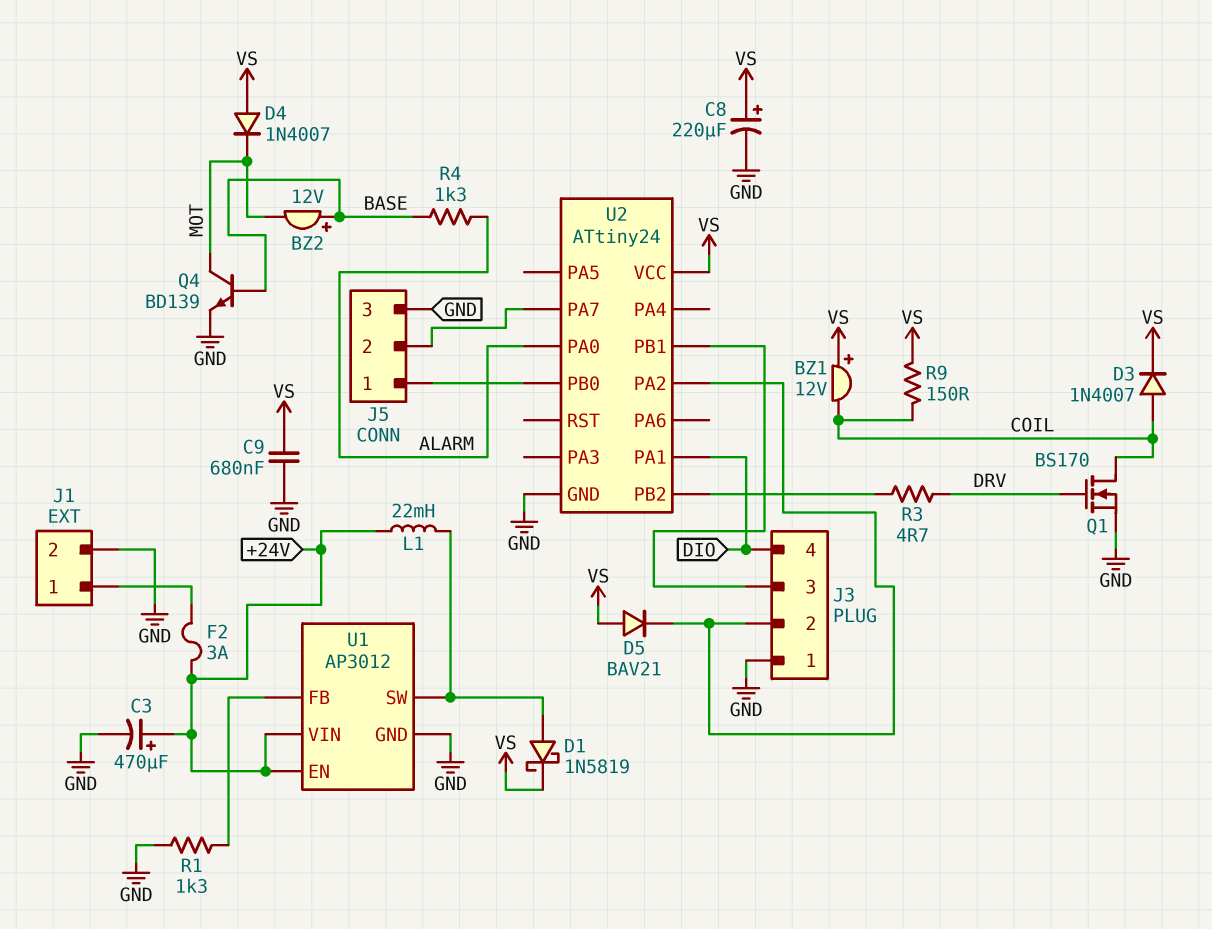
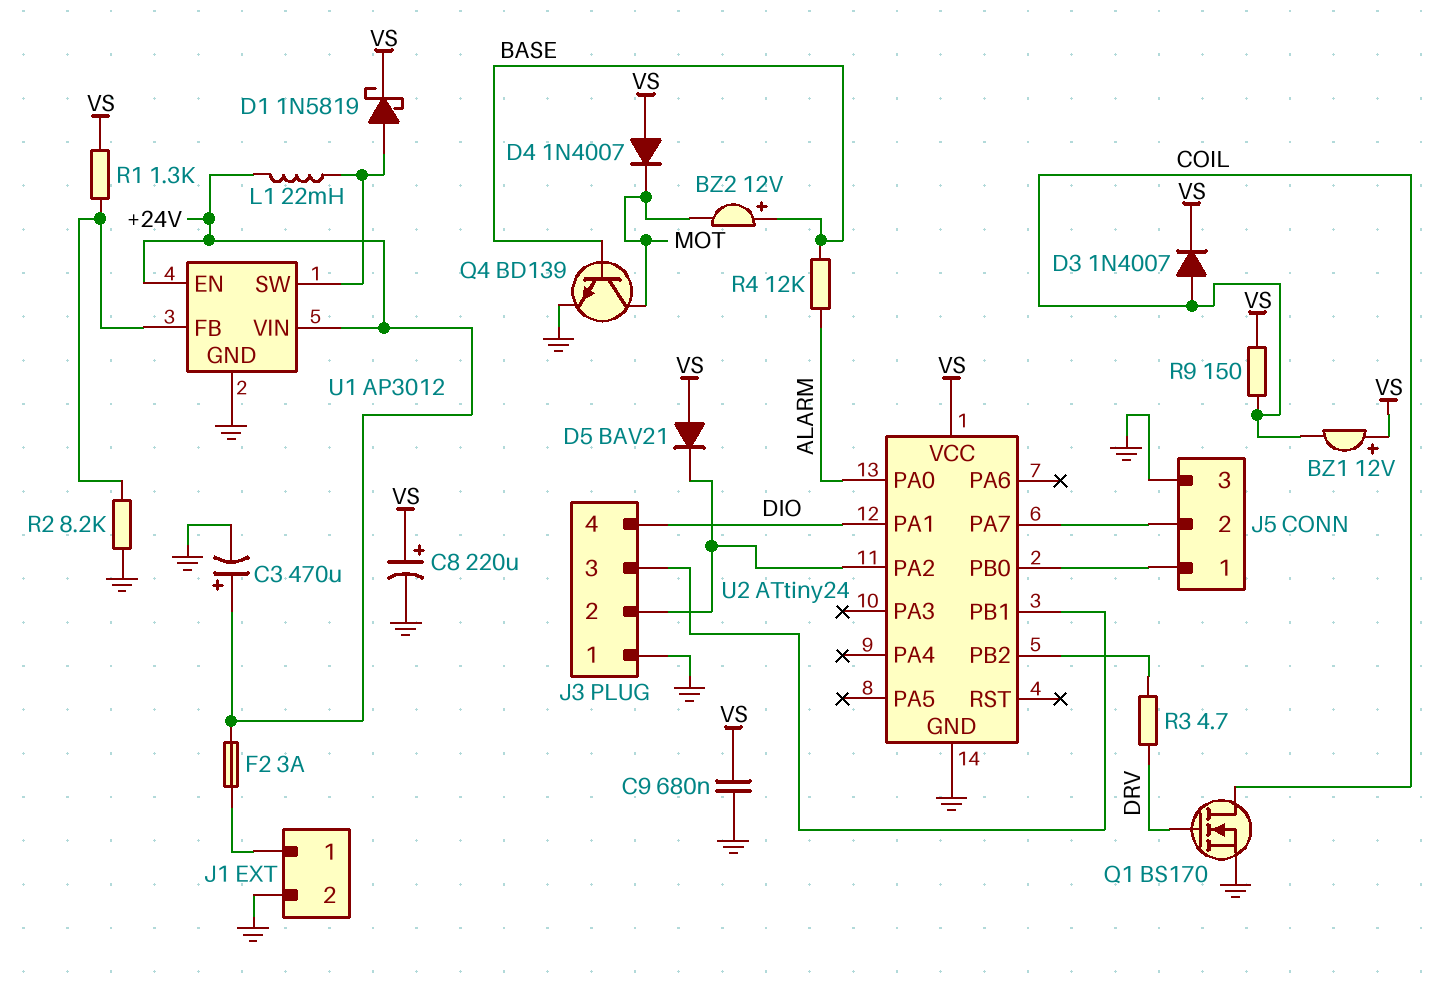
R1: 1.3k (GND, U1/FB) -> 1.3k (U1/FB, VS)
R2: none -> 8.2k (GND, U1/FB)
R4: 1.3k (ALARM, BASE) -> 12k (ALARM, BASE)

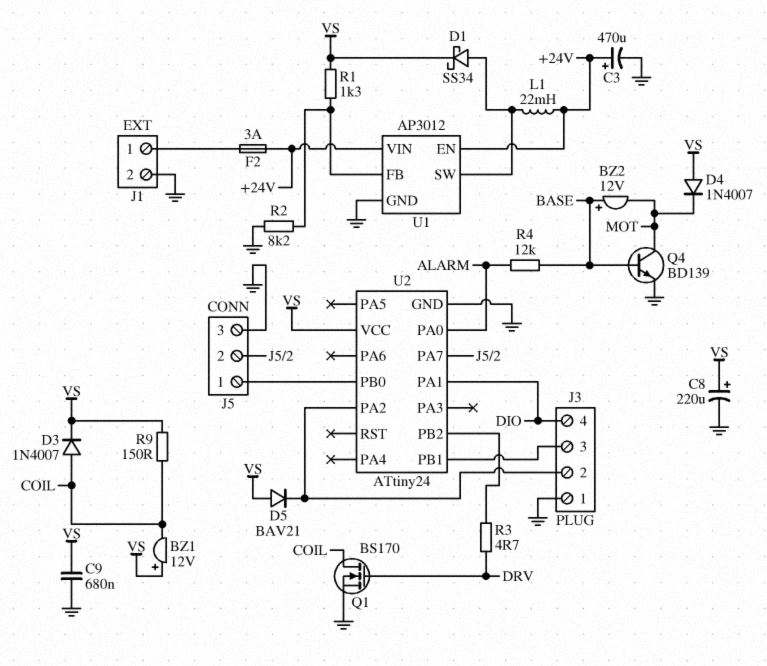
D1: schottky 1N5819 (A U1/SW, K VS) -> schottky SS34 (A U1/SW, K VS)

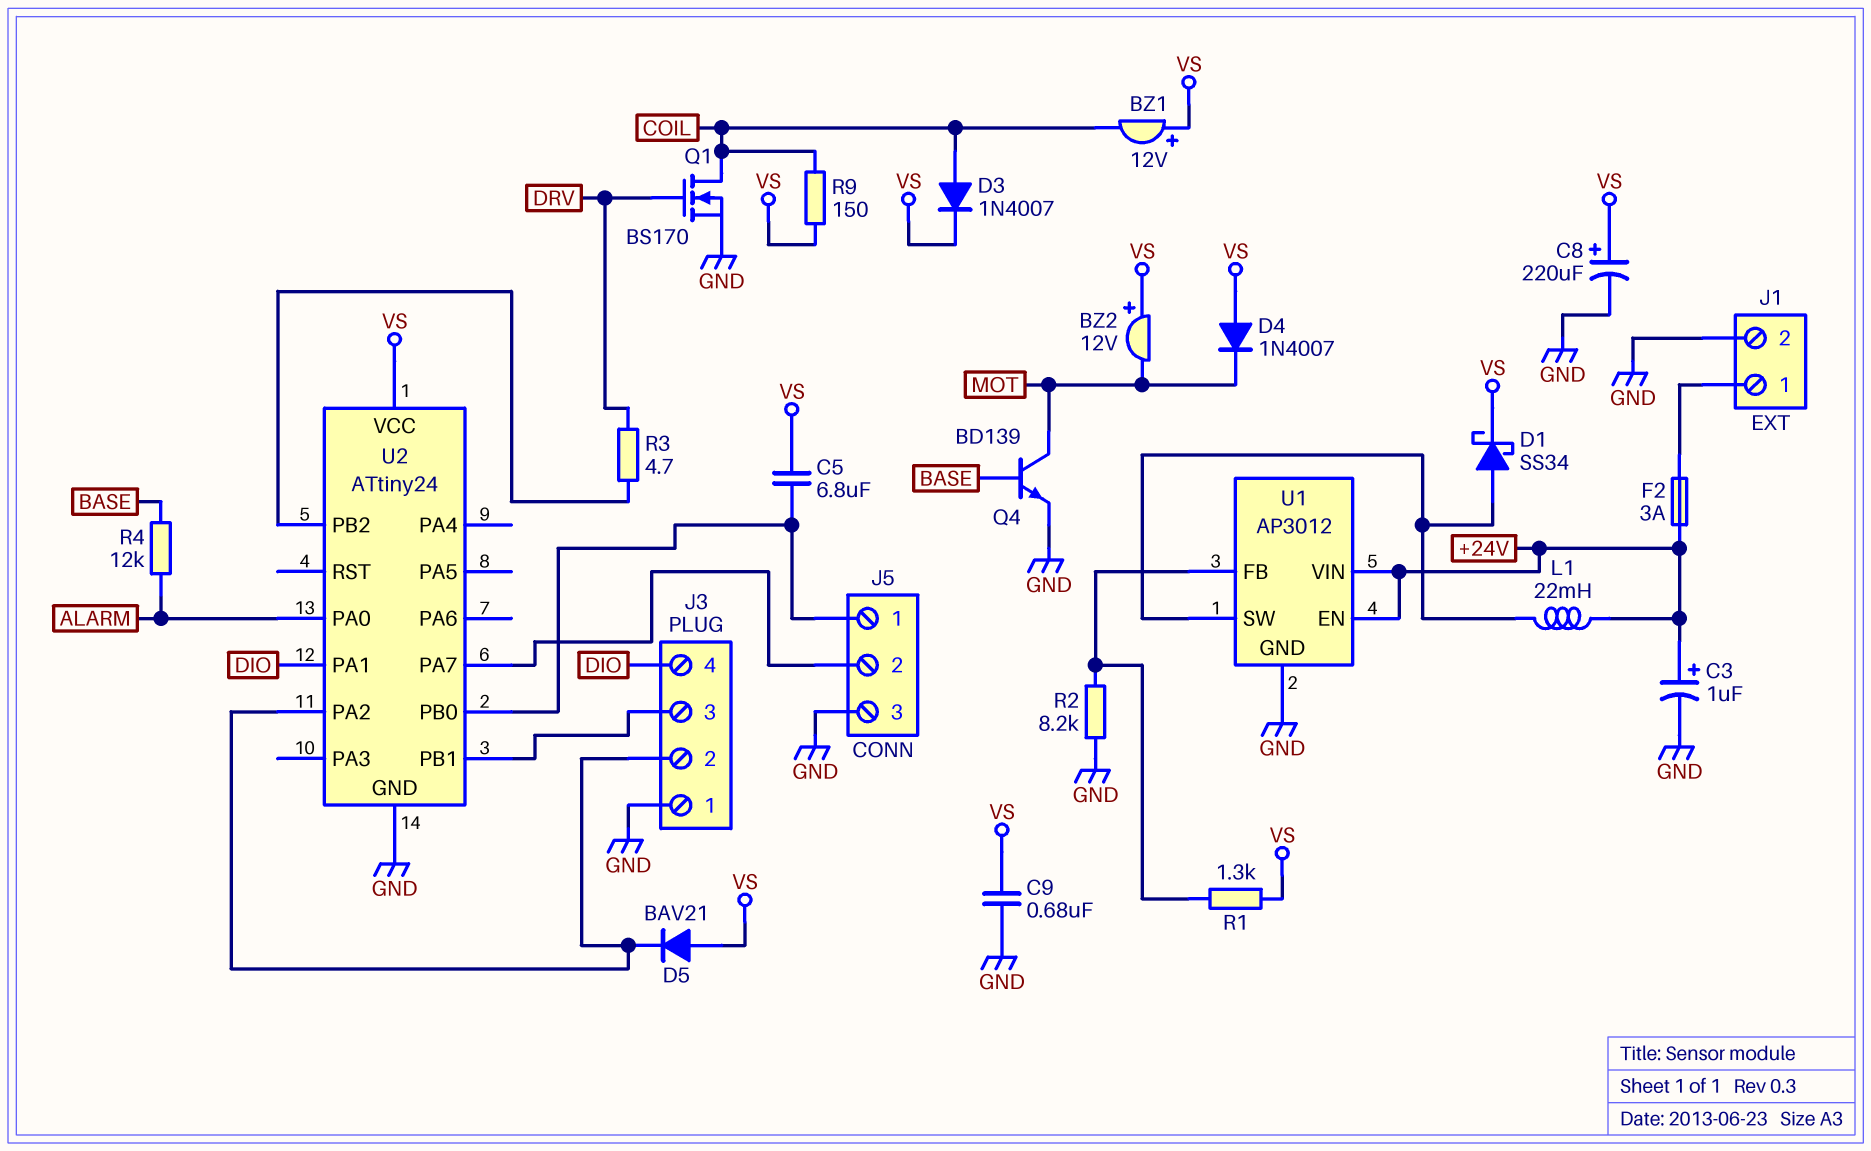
BZ2: buzzer 12V (plus BASE, minus MOT) -> buzzer 12V (plus VS, minus MOT)
C3: 470uF (plus +24V, minus GND) -> 1uF (plus +24V, minus GND)
C5: none -> 6.8uF (J5/1, VS)

